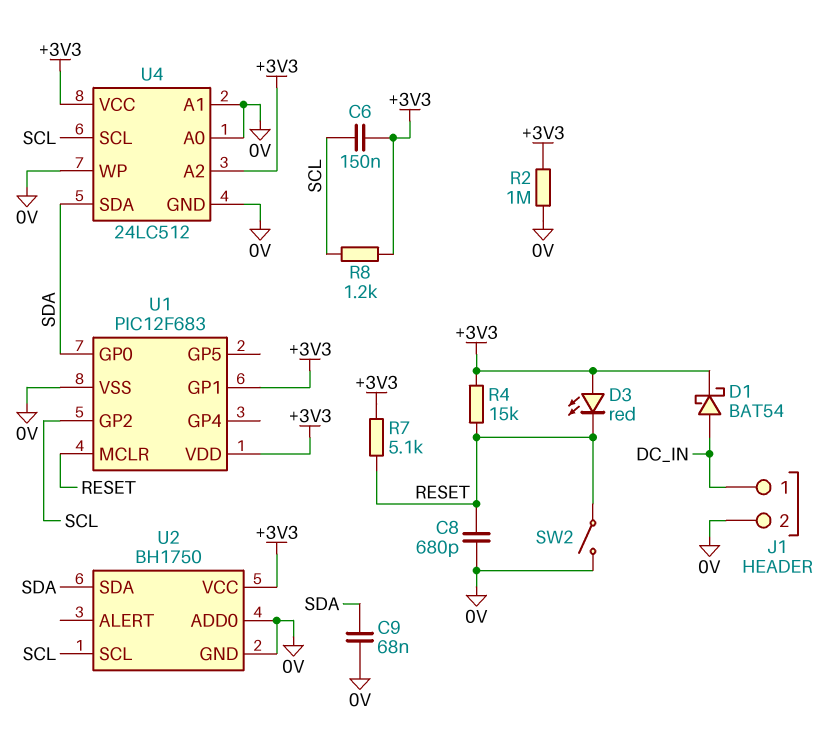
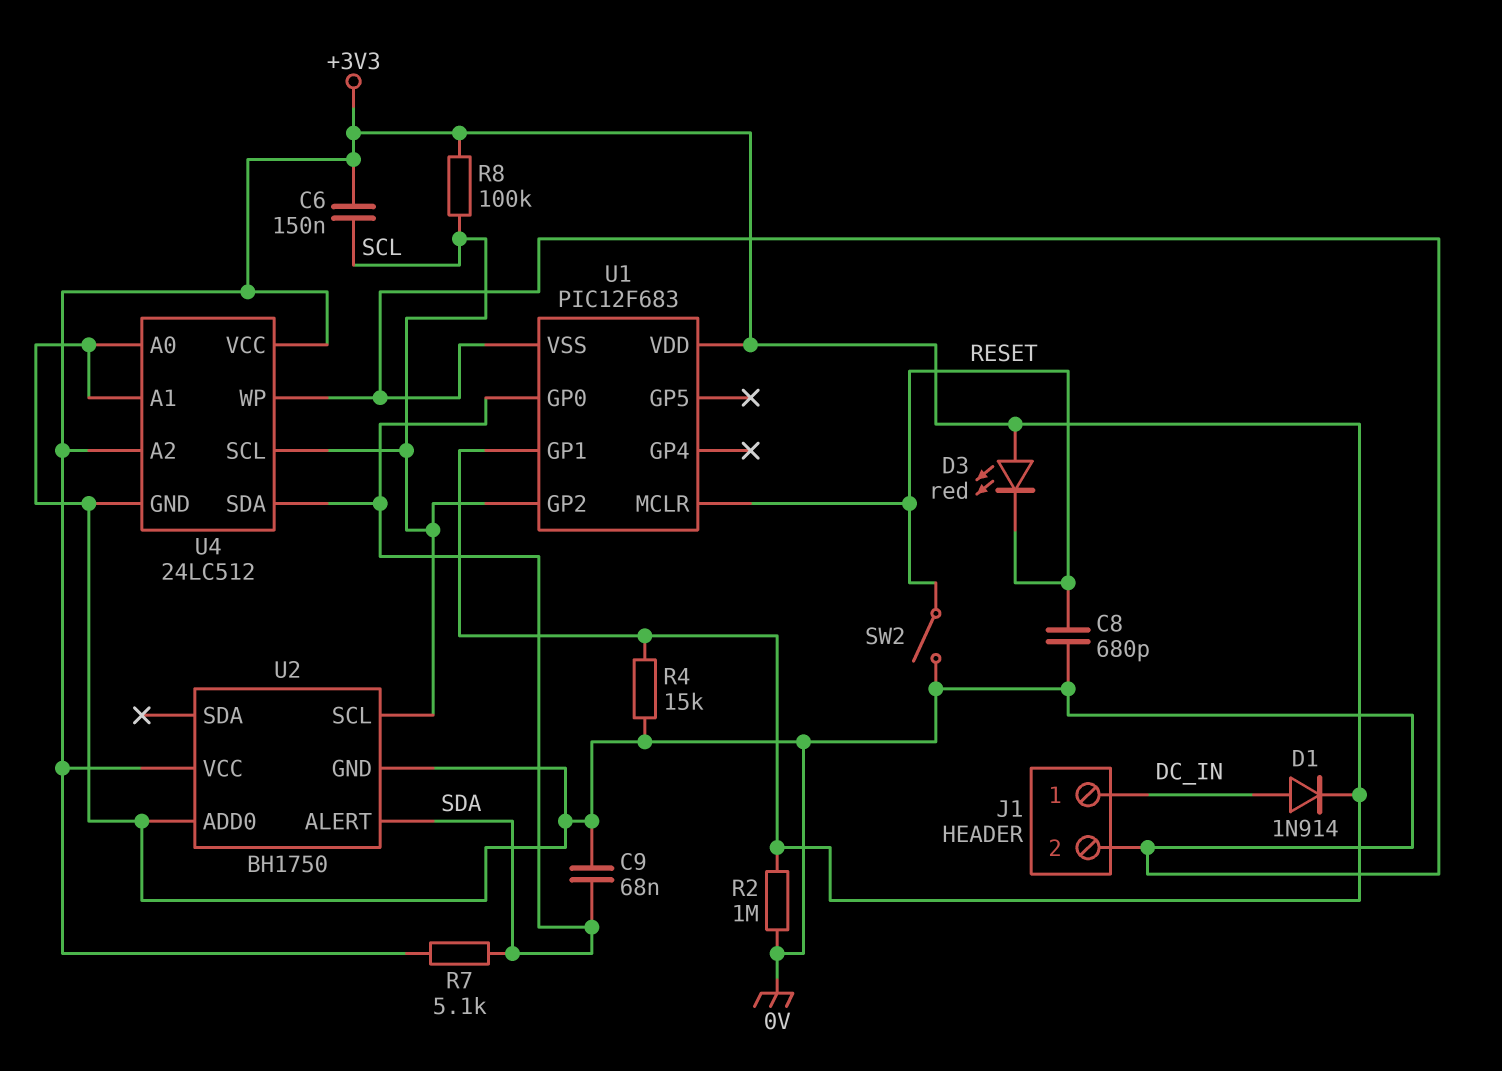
D1: schottky BAT54 (A DC_IN, K +3V3) -> diode 1N914 (A DC_IN, K +3V3)
R4: 15k (+3V3, RESET) -> 15k (+3V3, 0V)
R7: 5.1k (+3V3, RESET) -> 5.1k (+3V3, SDA)
R8: 1.2k (+3V3, SCL) -> 100k (+3V3, SCL)
U2 pin ALERT: none -> SDA
U2 pin SDA: SDA -> none

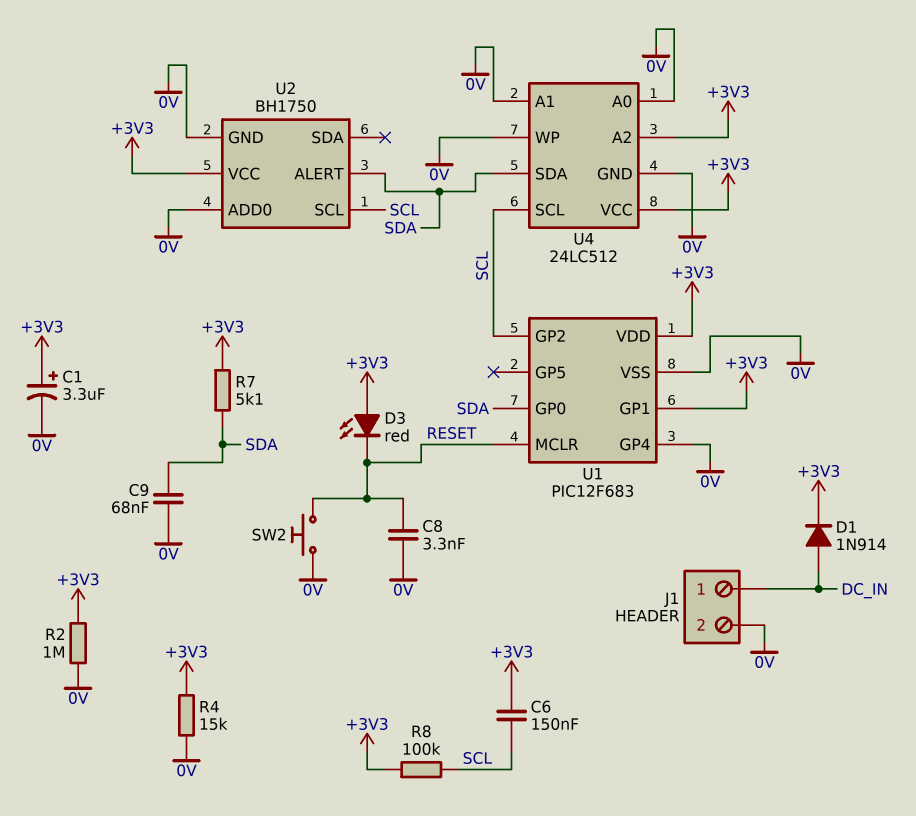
C1: none -> 3.3uF (plus +3V3, minus 0V)
C8: 680pF (0V, RESET) -> 3.3nF (0V, RESET)
SW2: switch (0V, RESET) -> button (0V, RESET)
U1 pin GP4: none -> 0V

